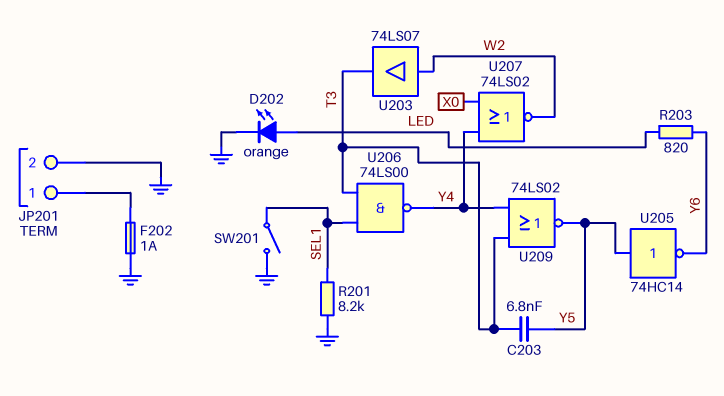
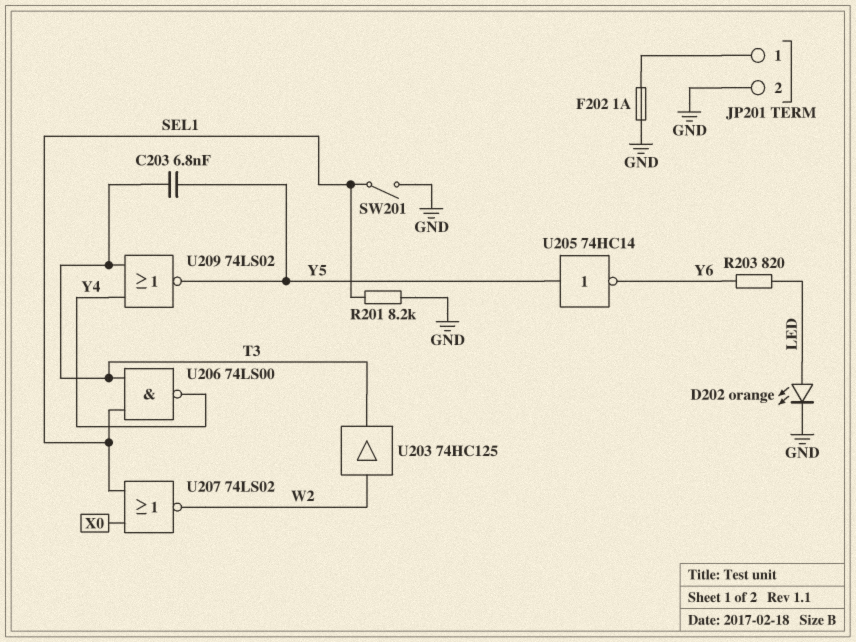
U203: buffer 74LS07 (in W2, out T3) -> buffer 74HC125 (in W2, out T3)
U207: NOR 74LS02 (in X0, in Y4, out W2) -> NOR 74LS02 (in SEL1, in X0, out W2)

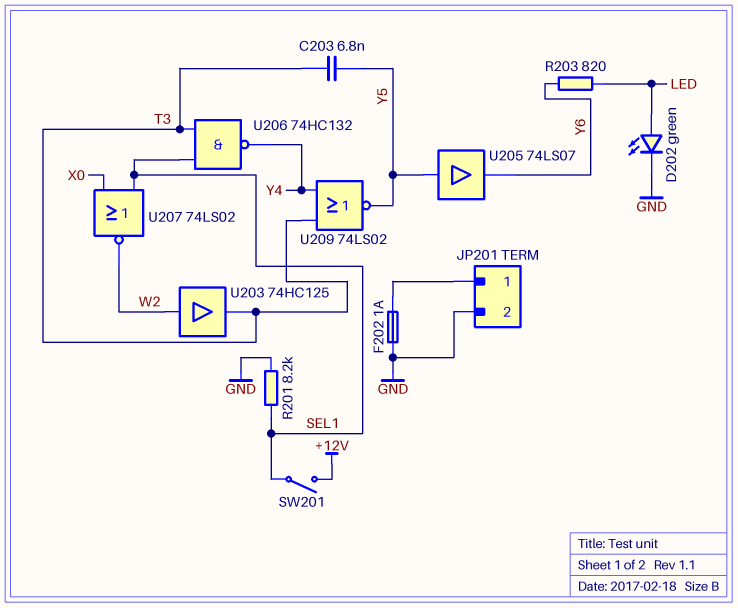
D202: LED orange (A LED, K GND) -> LED green (A LED, K GND)
SW201: switch (GND, SEL1) -> switch (+12V, SEL1)
U205: NOT 74HC14 (in Y5, out Y6) -> buffer 74LS07 (in Y5, out Y6)
U206: NAND 74LS00 (in SEL1, in T3, out Y4) -> NAND 74HC132 (in SEL1, in T3, out Y4)

